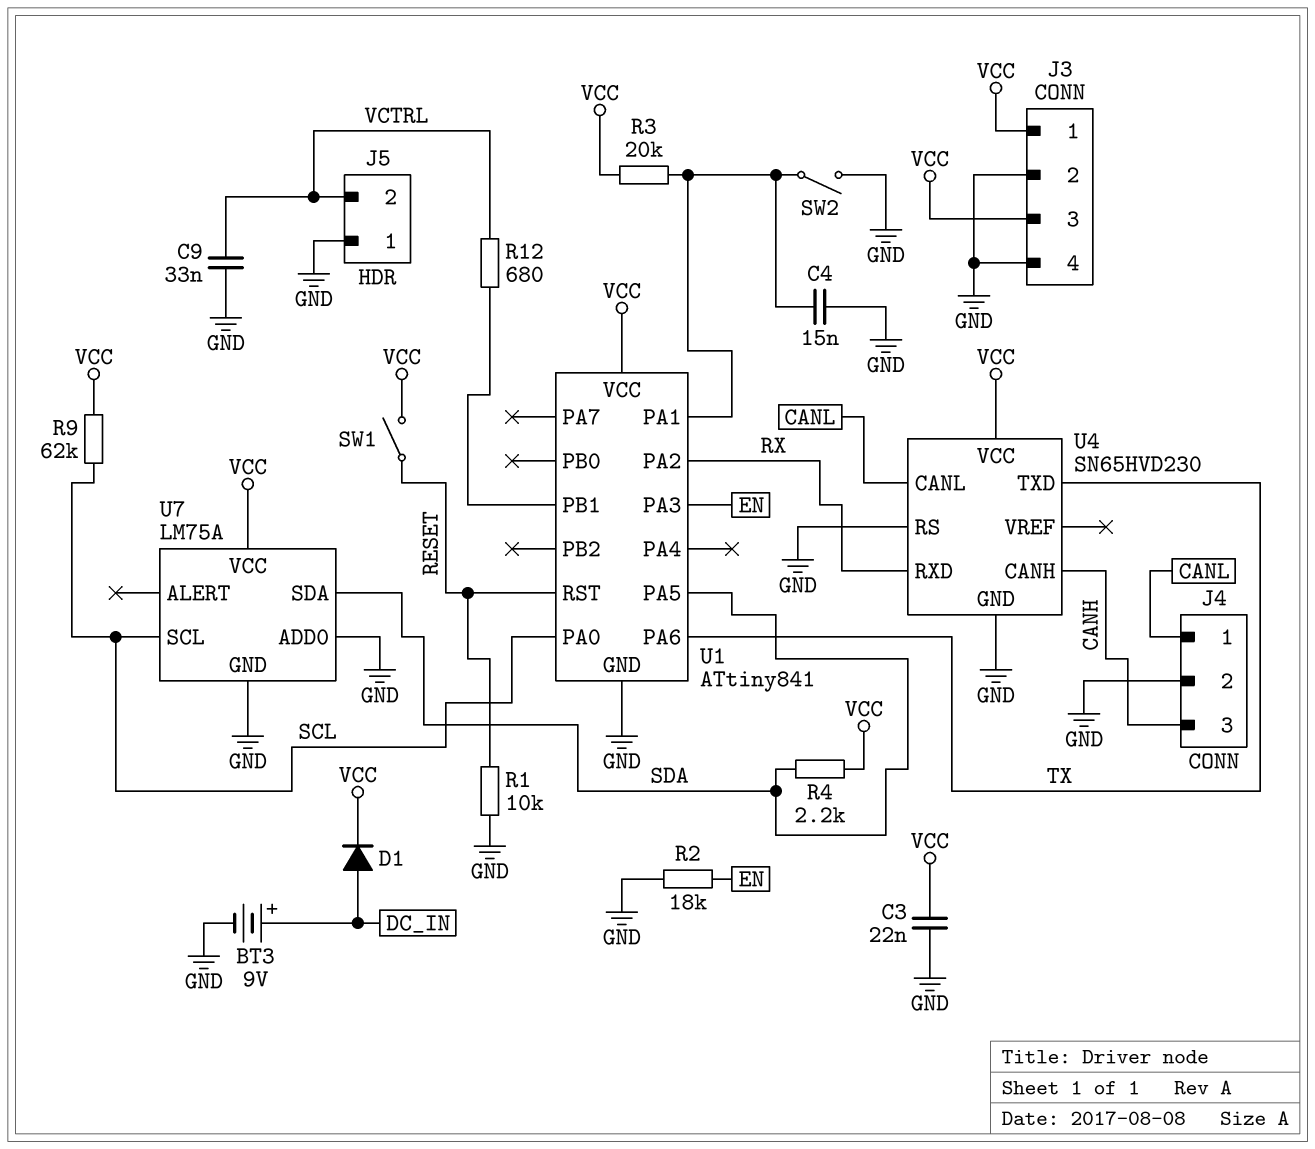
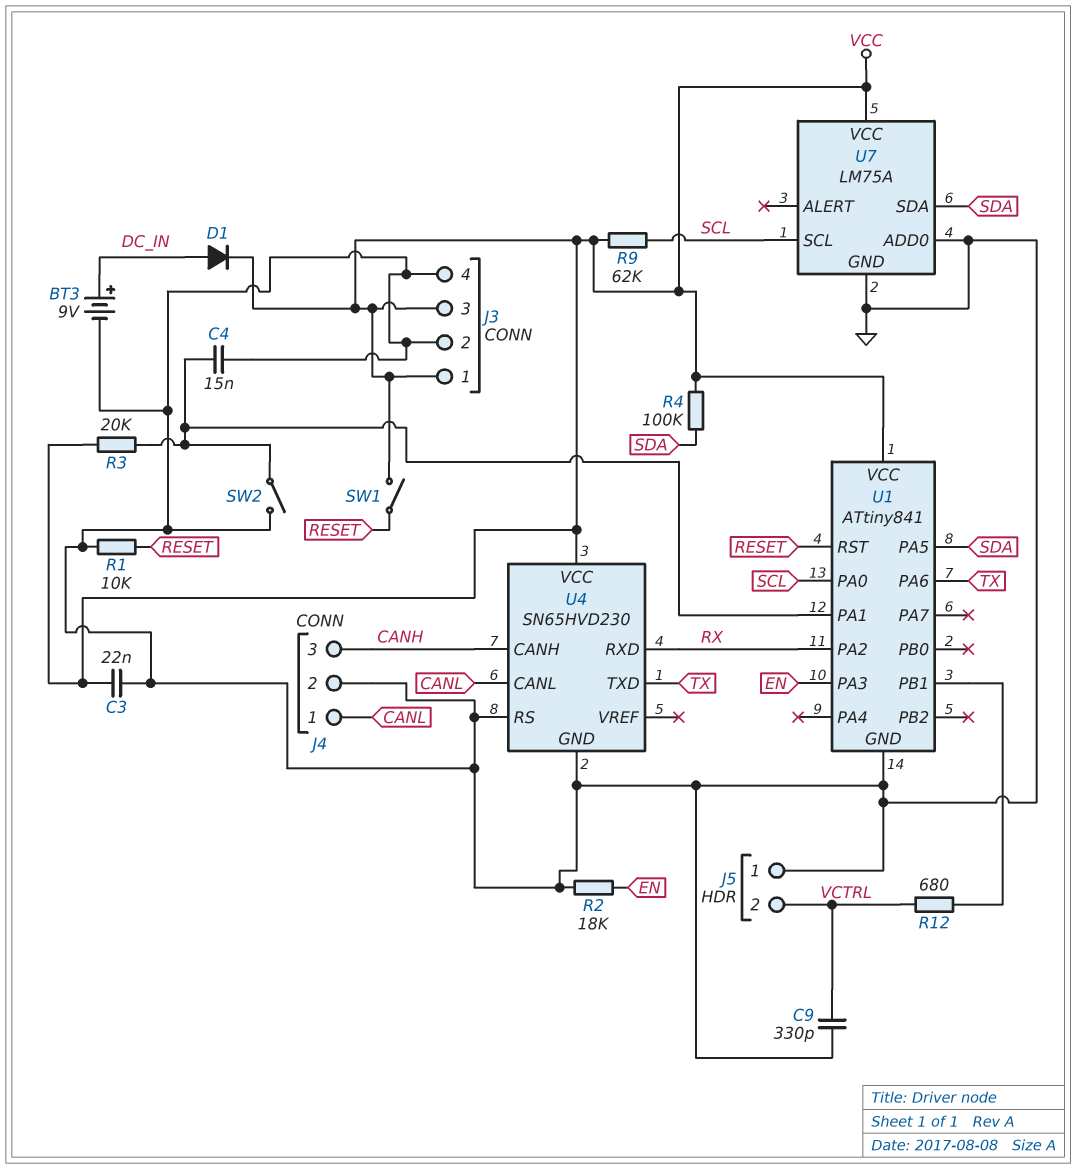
C9: 33nF (GND, VCTRL) -> 330pF (GND, VCTRL)
R4: 2.2k (SDA, VCC) -> 100k (SDA, VCC)

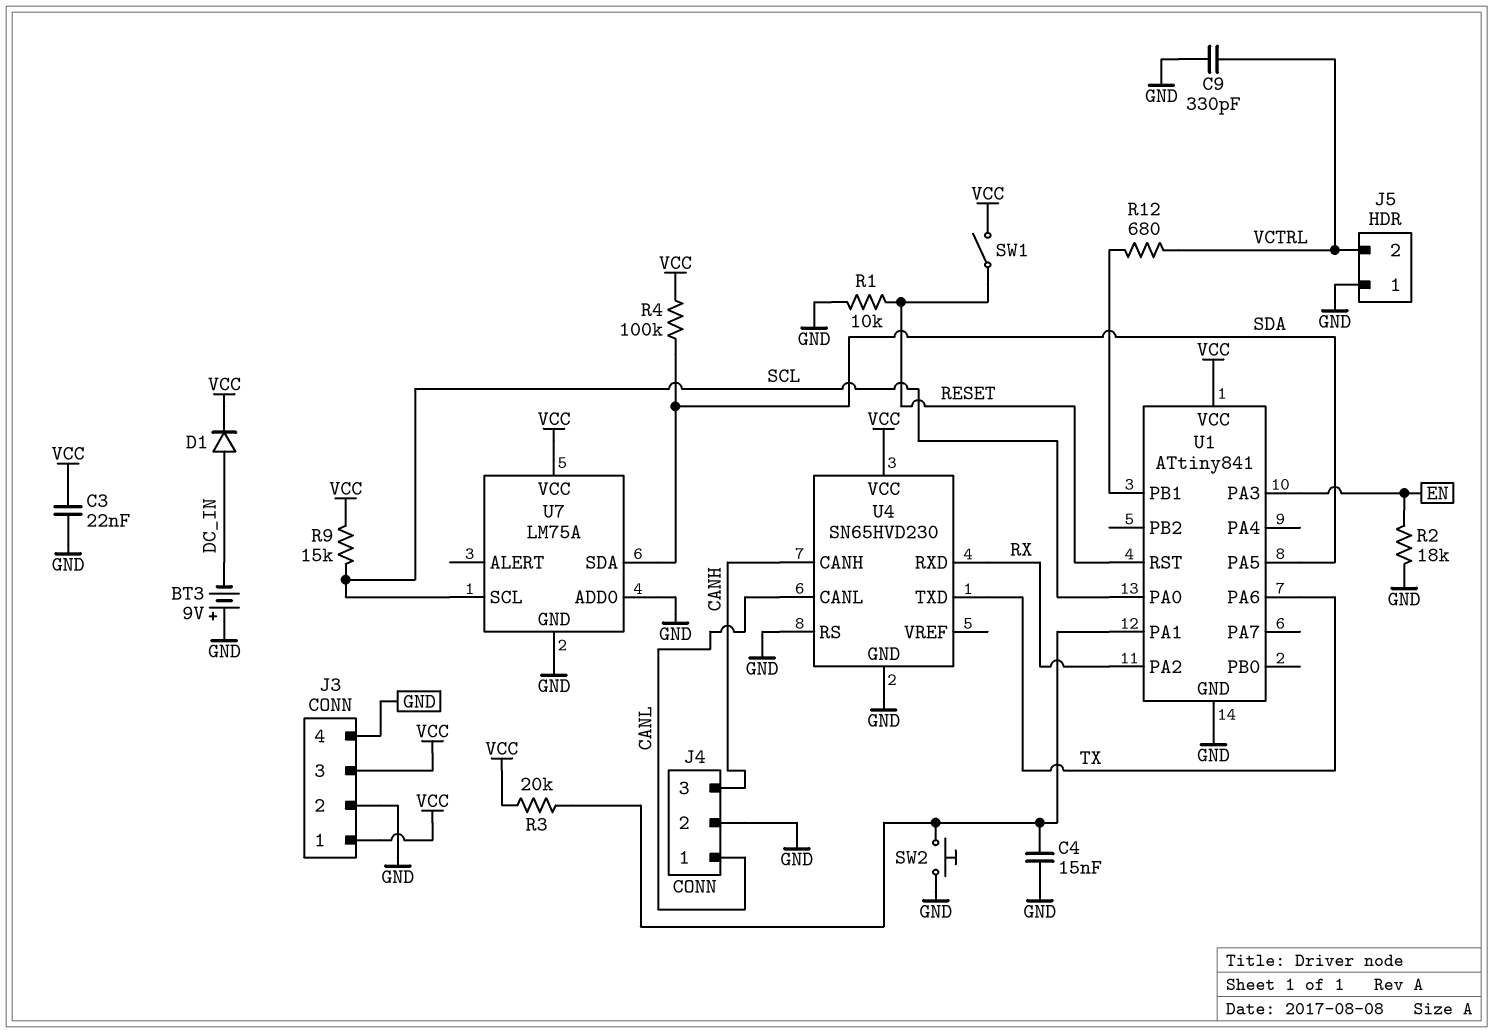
BT3: 9V (plus DC_IN, minus GND) -> 9V (plus GND, minus DC_IN)
R9: 62k (SCL, VCC) -> 15k (SCL, VCC)
SW2: switch (GND, U1/PA1) -> button (GND, U1/PA1)

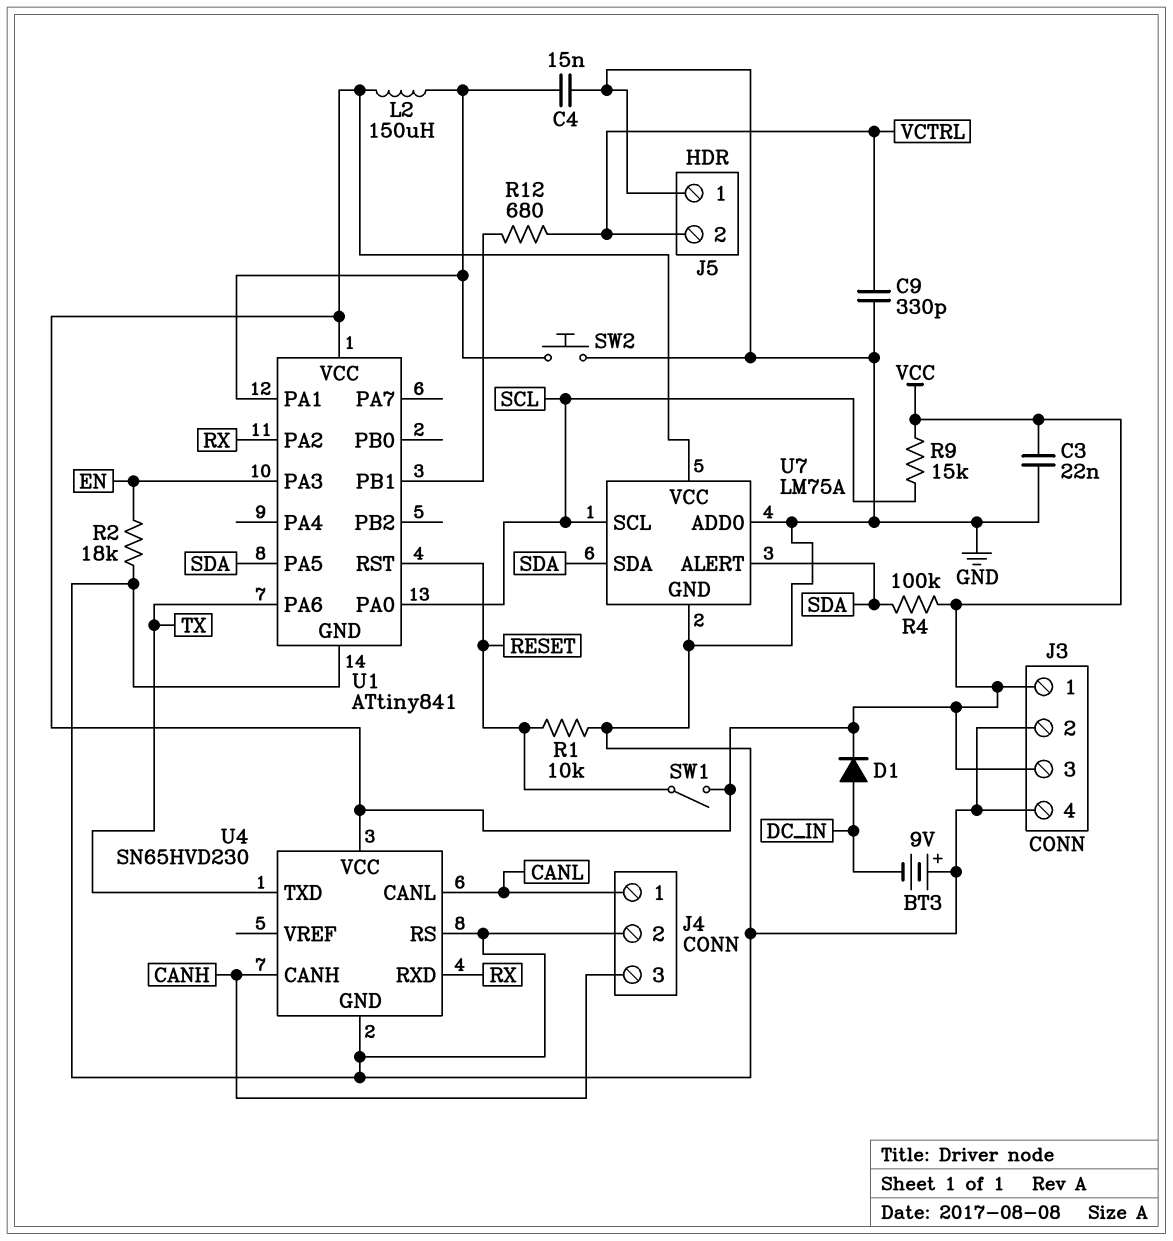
L2: none -> 150uH (U1/PA1, VCC)
R3: 20k (U1/PA1, VCC) -> none
U7 pin ALERT: none -> SDA

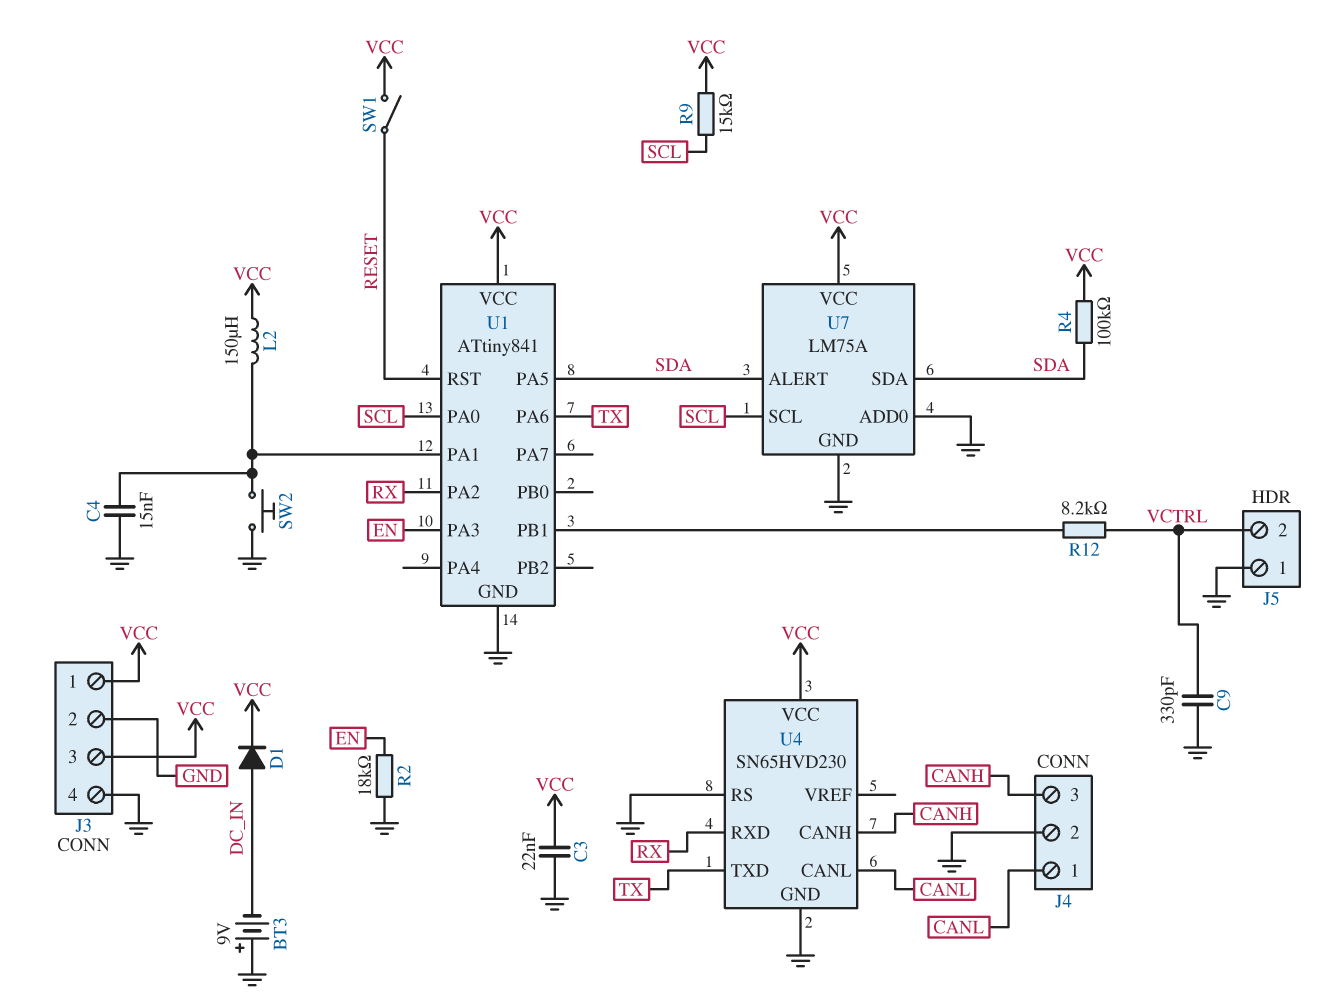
R1: 10k (GND, RESET) -> none
R12: 680 (U1/PB1, VCTRL) -> 8.2k (U1/PB1, VCTRL)

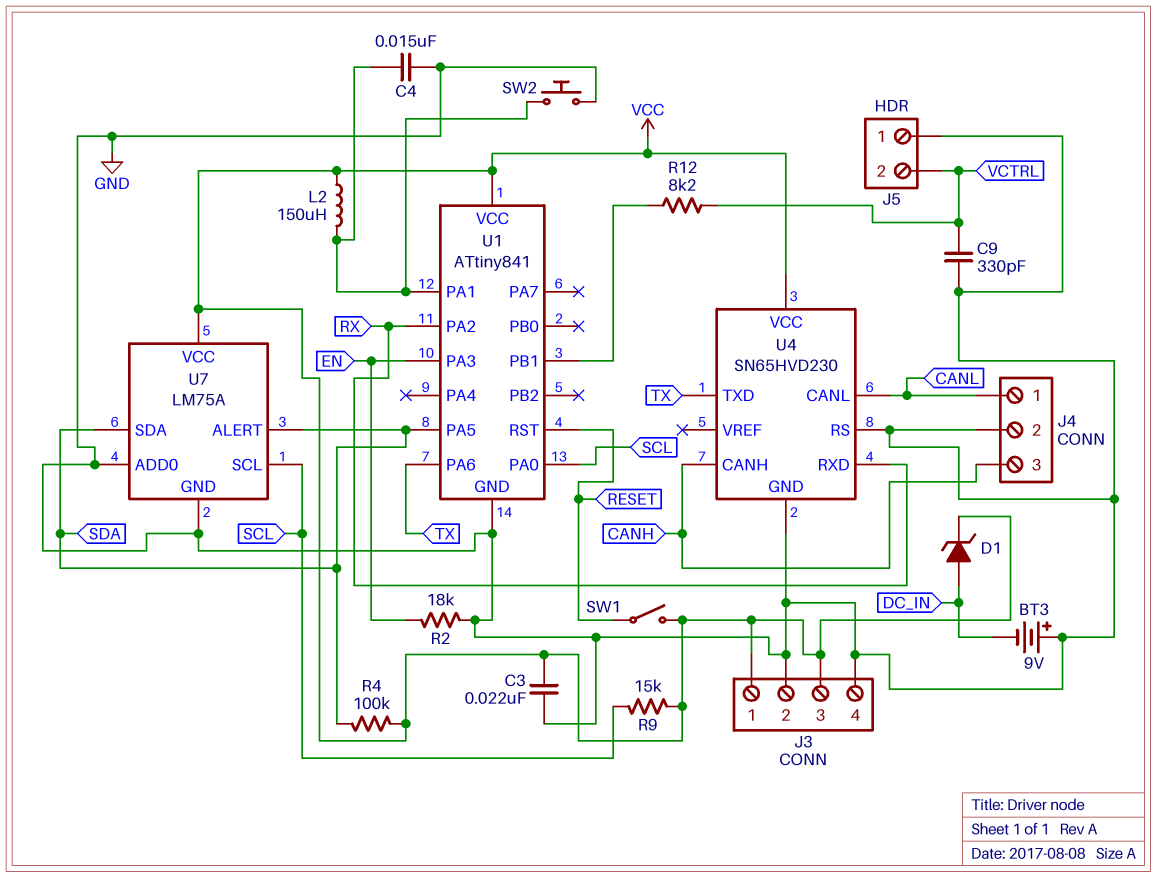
D1: diode (A DC_IN, K VCC) -> zener (A DC_IN, K VCC)

